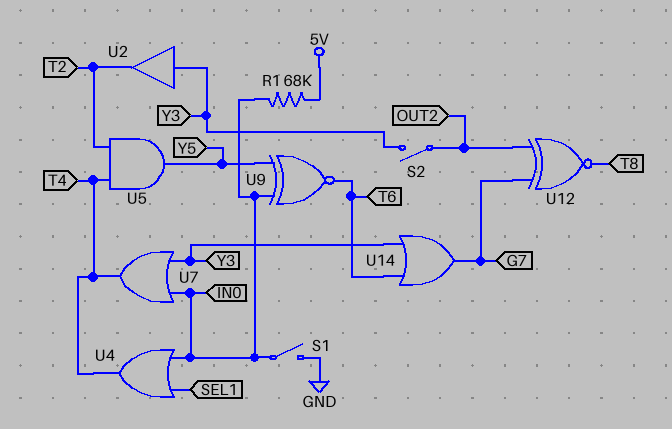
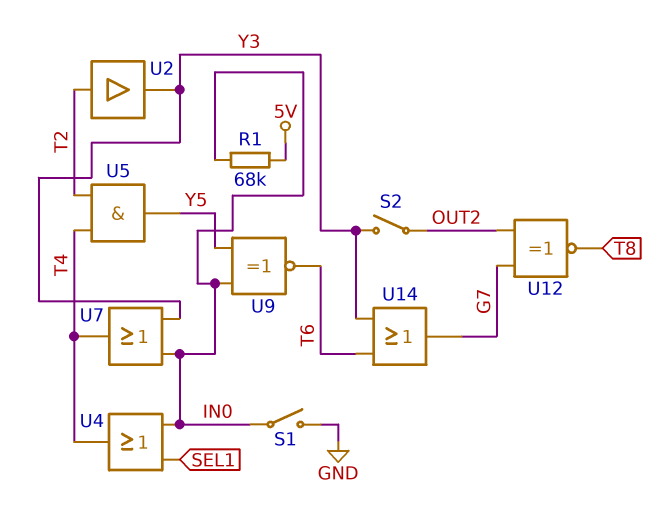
U2: buffer (in Y3, out T2) -> buffer (in T2, out Y3)

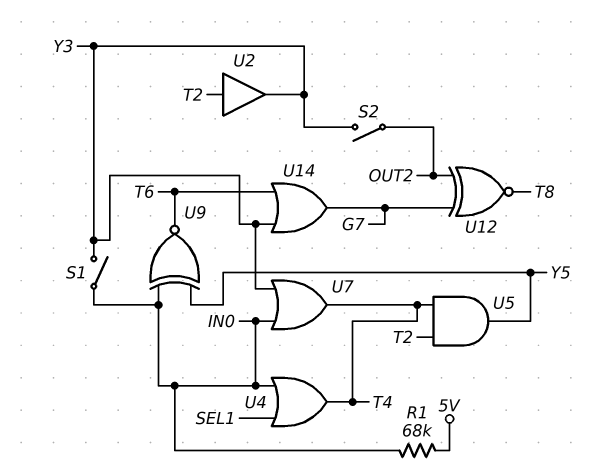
S1: switch (GND, IN0) -> switch (IN0, Y3)

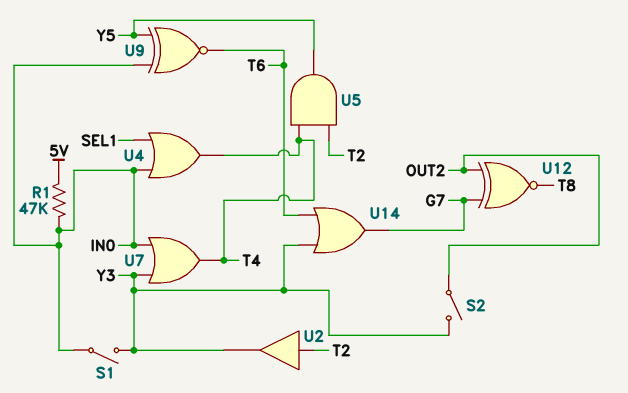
R1: 68k (5V, IN0) -> 47k (5V, IN0)

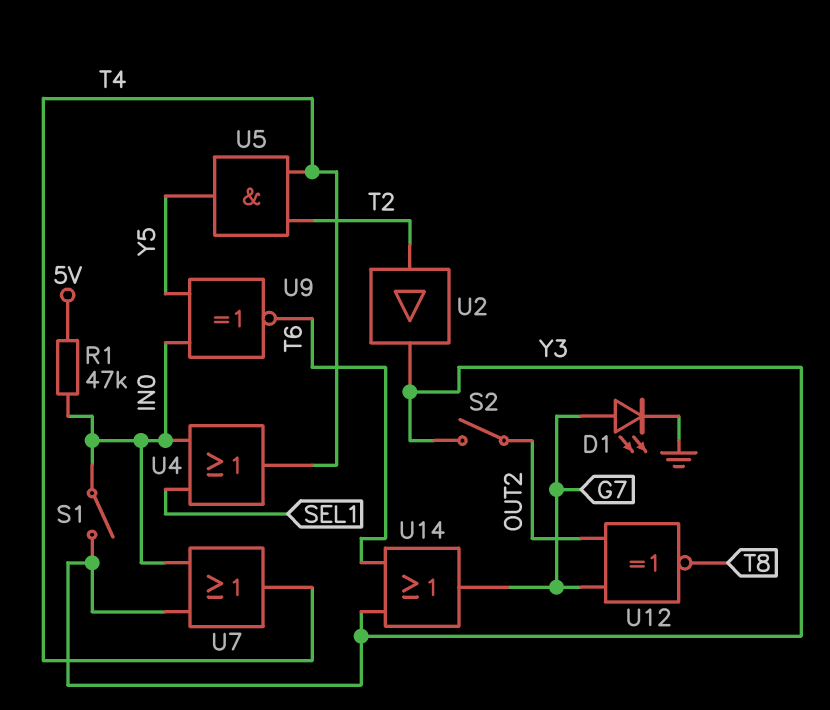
D1: none -> LED (A G7, K GND)

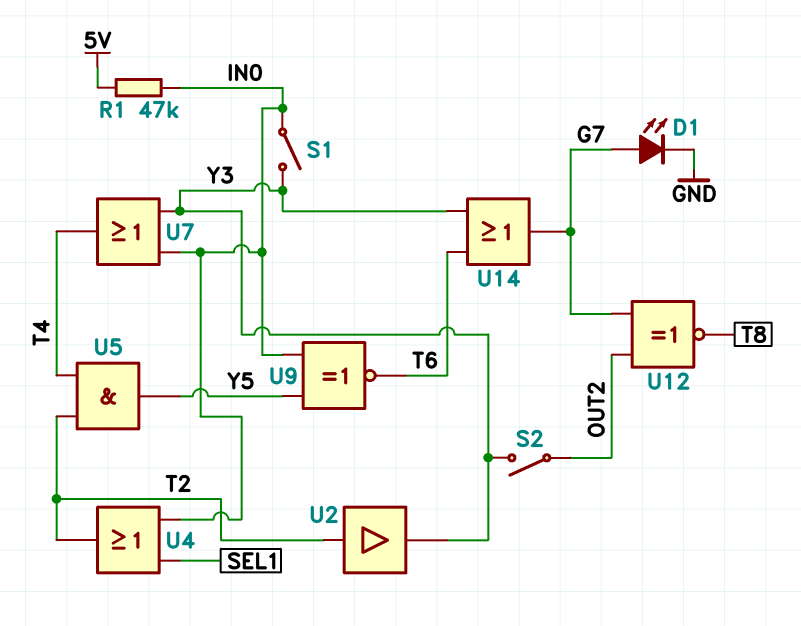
U4: OR (in IN0, in SEL1, out T4) -> OR (in IN0, in SEL1, out T2)

